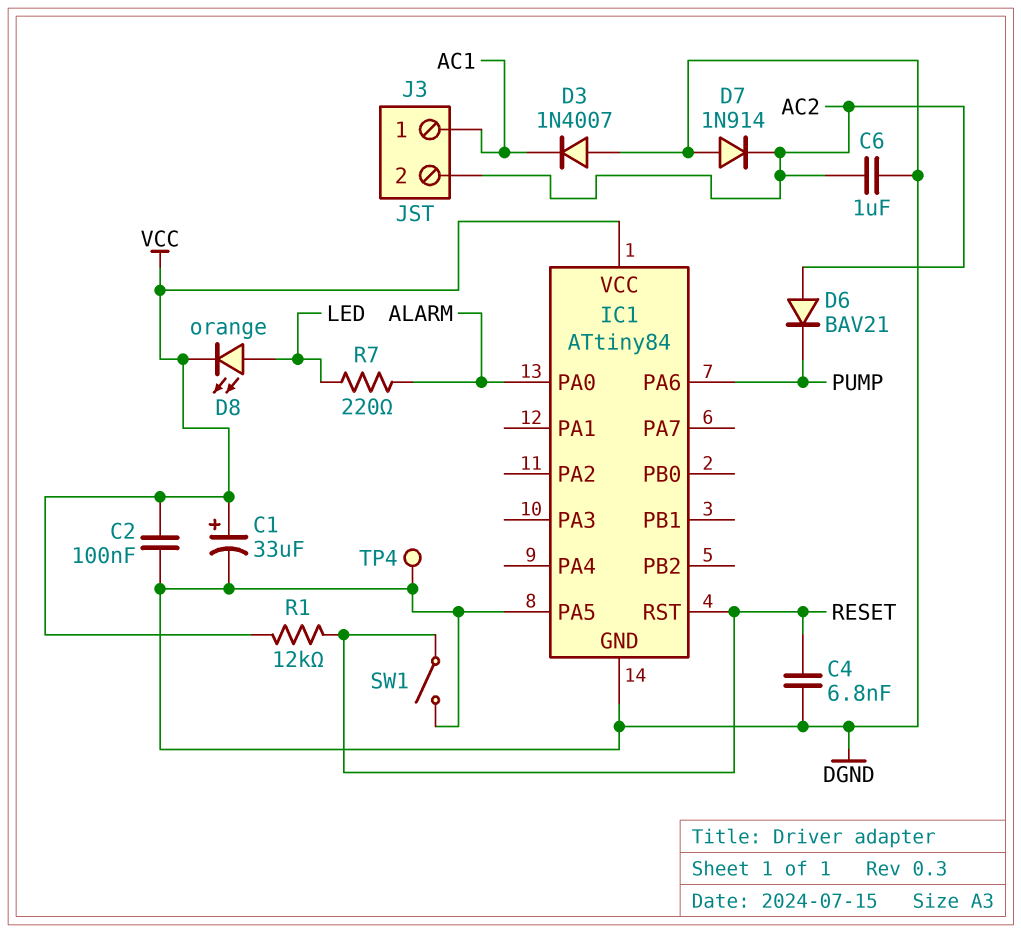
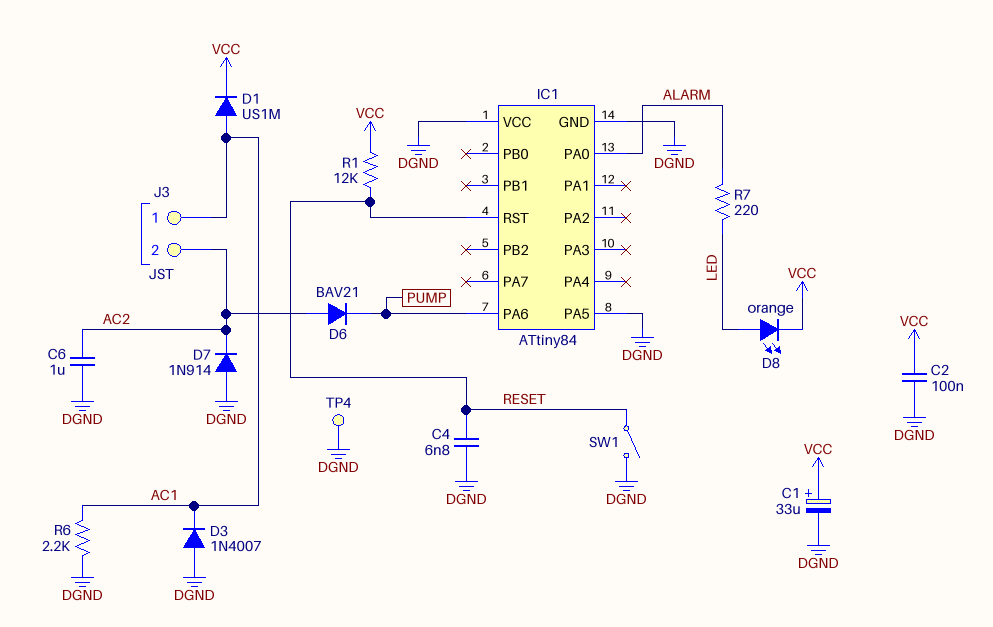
D1: none -> diode US1M (A AC1, K VCC)
IC1 pin VCC: VCC -> DGND
R6: none -> 2.2k (AC1, DGND)

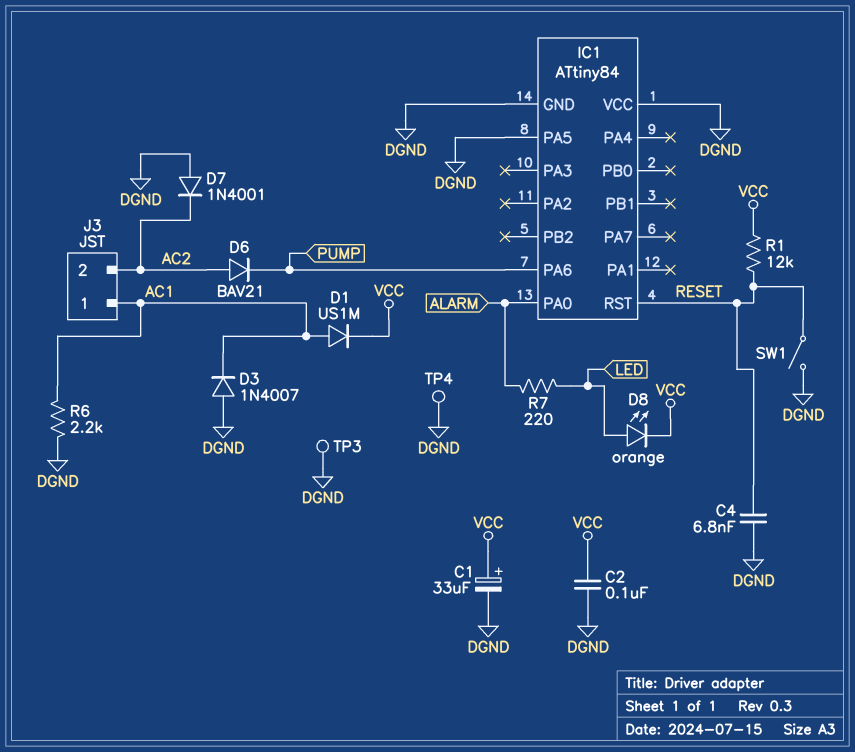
C6: 1uF (AC2, DGND) -> none
D7: diode 1N914 (A DGND, K AC2) -> diode 1N4001 (A DGND, K AC2)
TP3: none -> test point (DGND)

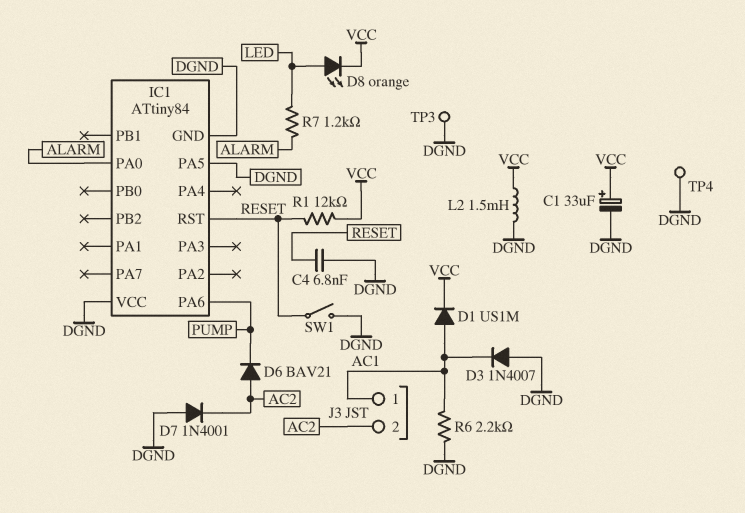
C2: 100nF (DGND, VCC) -> none
L2: none -> 1.5mH (DGND, VCC)
R7: 220 (ALARM, LED) -> 1.2k (ALARM, LED)

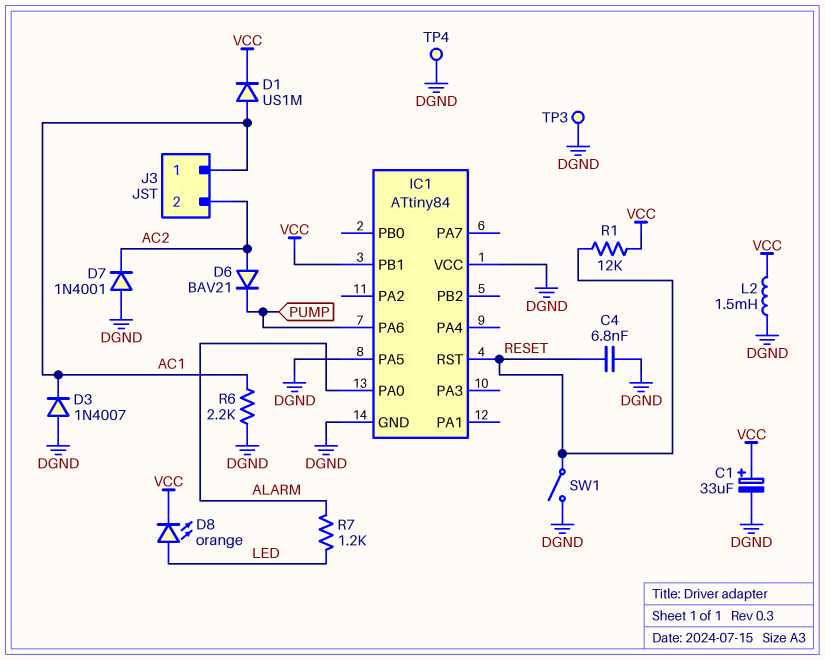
IC1 pin PB1: none -> VCC

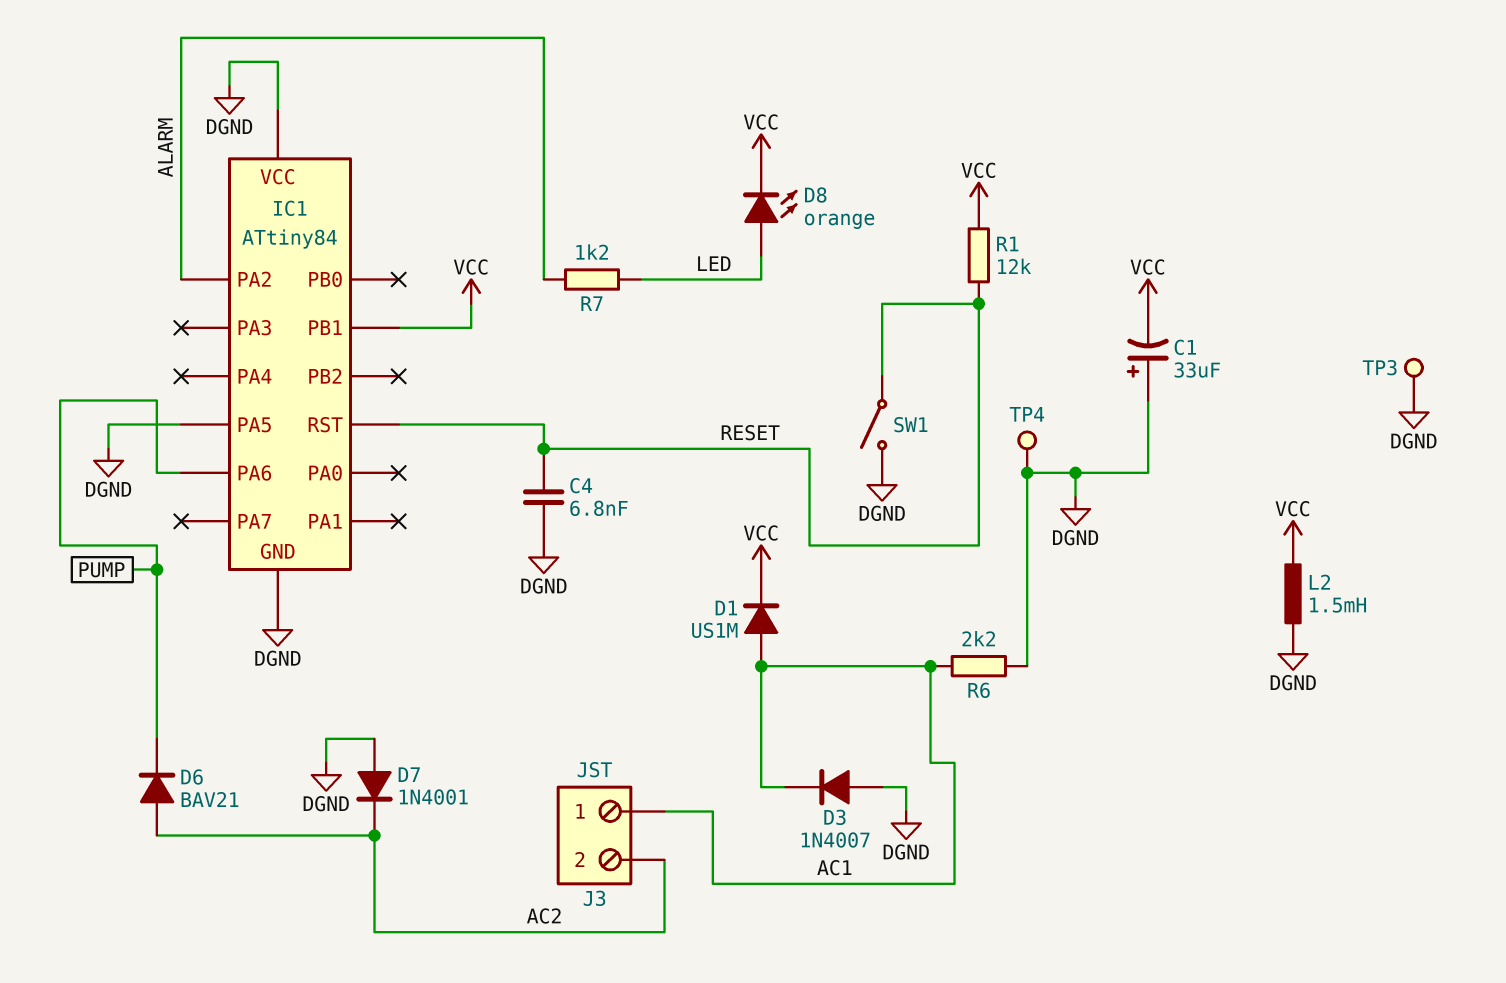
C1: 33uF (plus VCC, minus DGND) -> 33uF (plus DGND, minus VCC)
IC1 pin PA0: ALARM -> none
IC1 pin PA2: none -> ALARM

